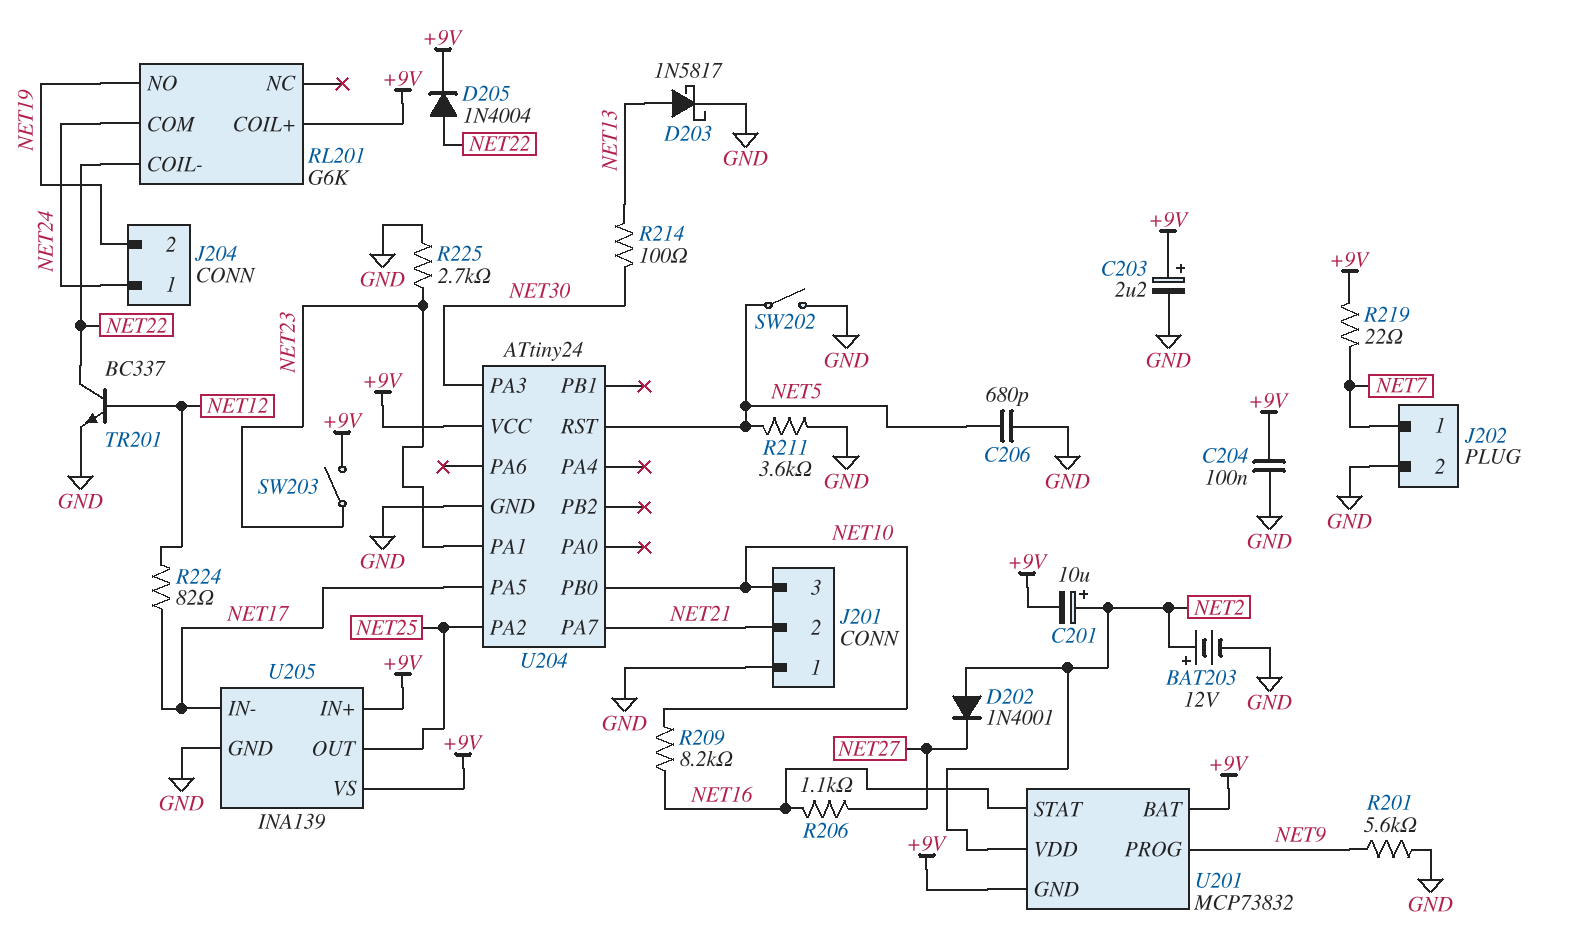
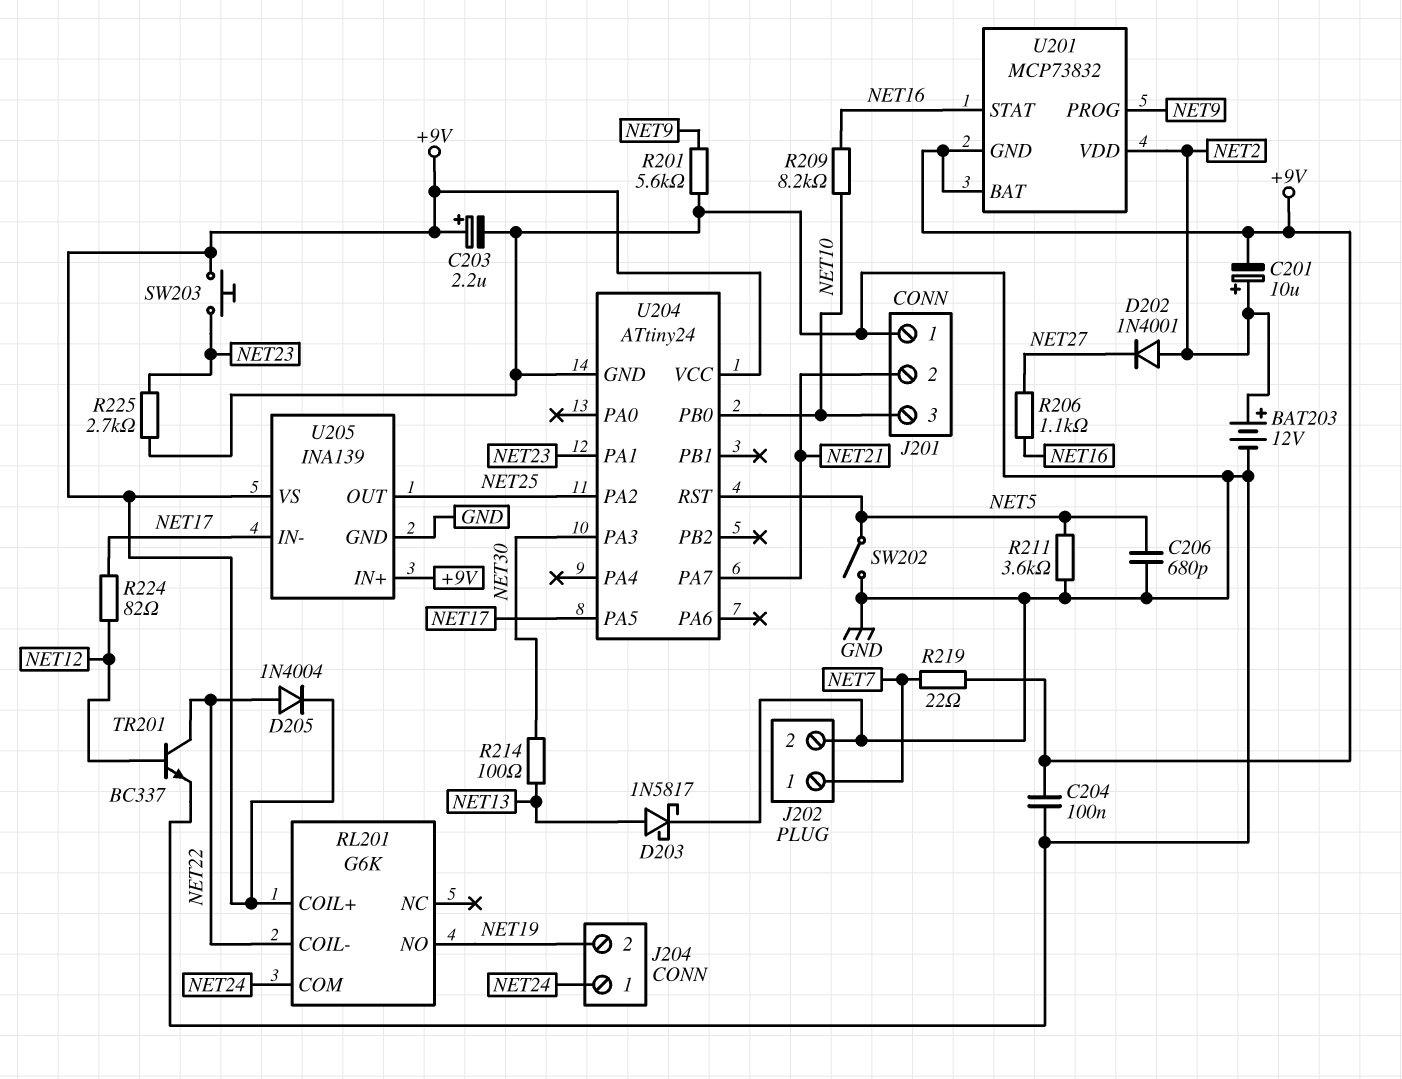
SW203: switch (+9V, NET23) -> button (+9V, NET23)

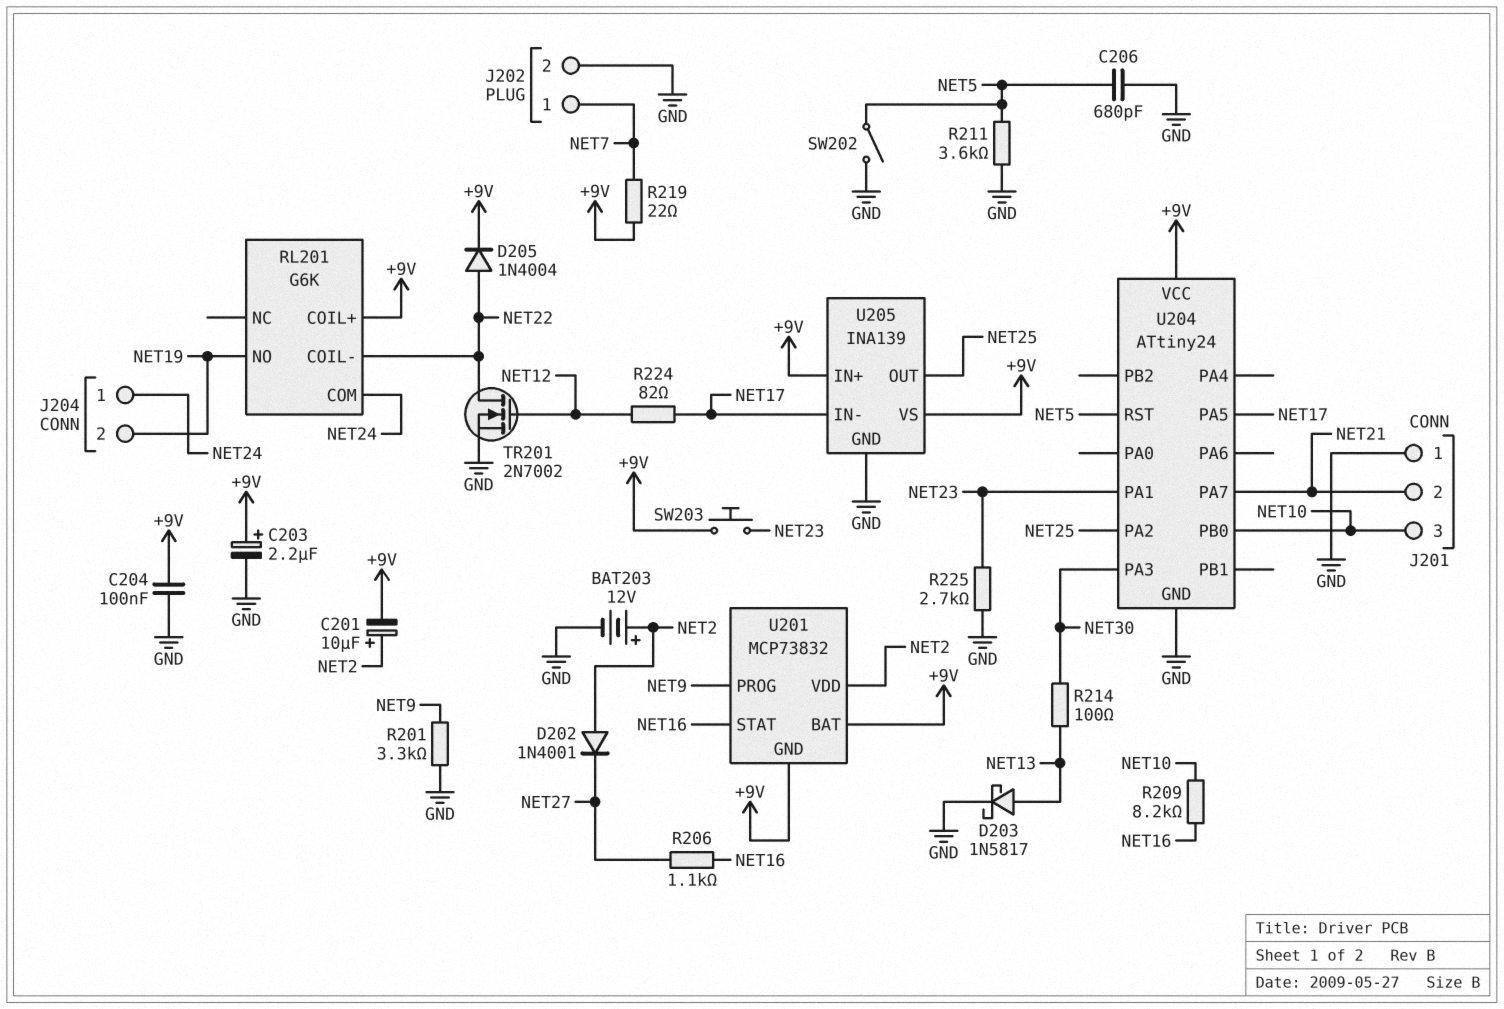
R201: 5.6k (GND, NET9) -> 3.3k (GND, NET9)
TR201: NPN BC337 (B NET12, C NET22, E GND) -> NMOS 2N7002 (G NET12, D NET22, S GND)

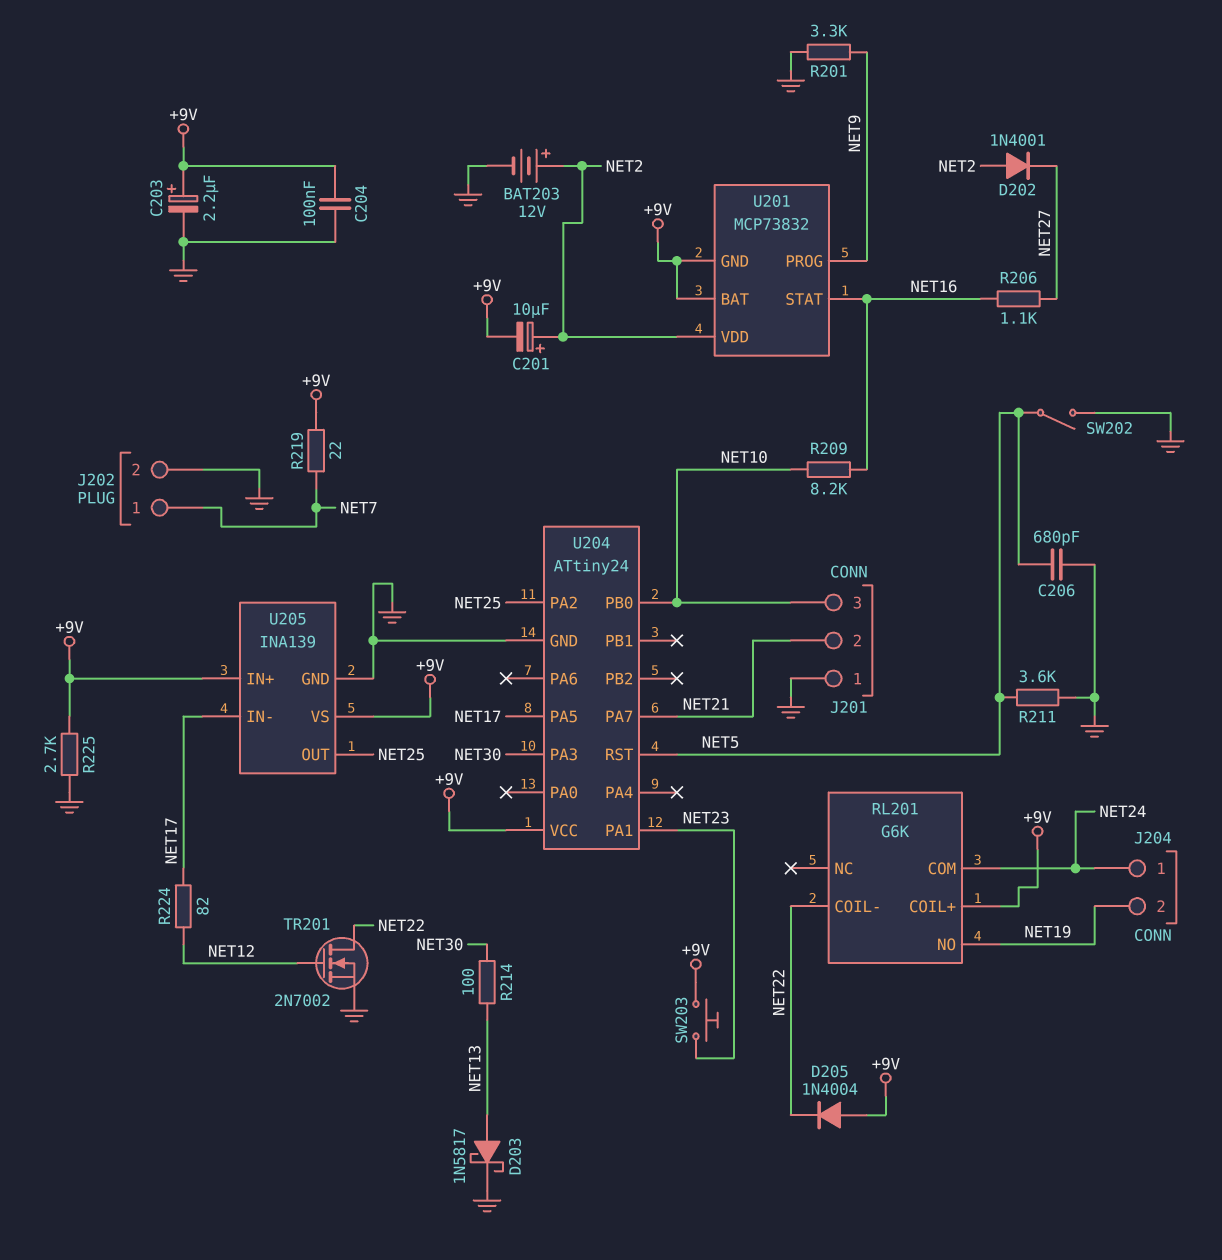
D205: diode 1N4004 (A NET22, K +9V) -> diode 1N4004 (A +9V, K NET22)
R225: 2.7k (GND, NET23) -> 2.7k (+9V, GND)

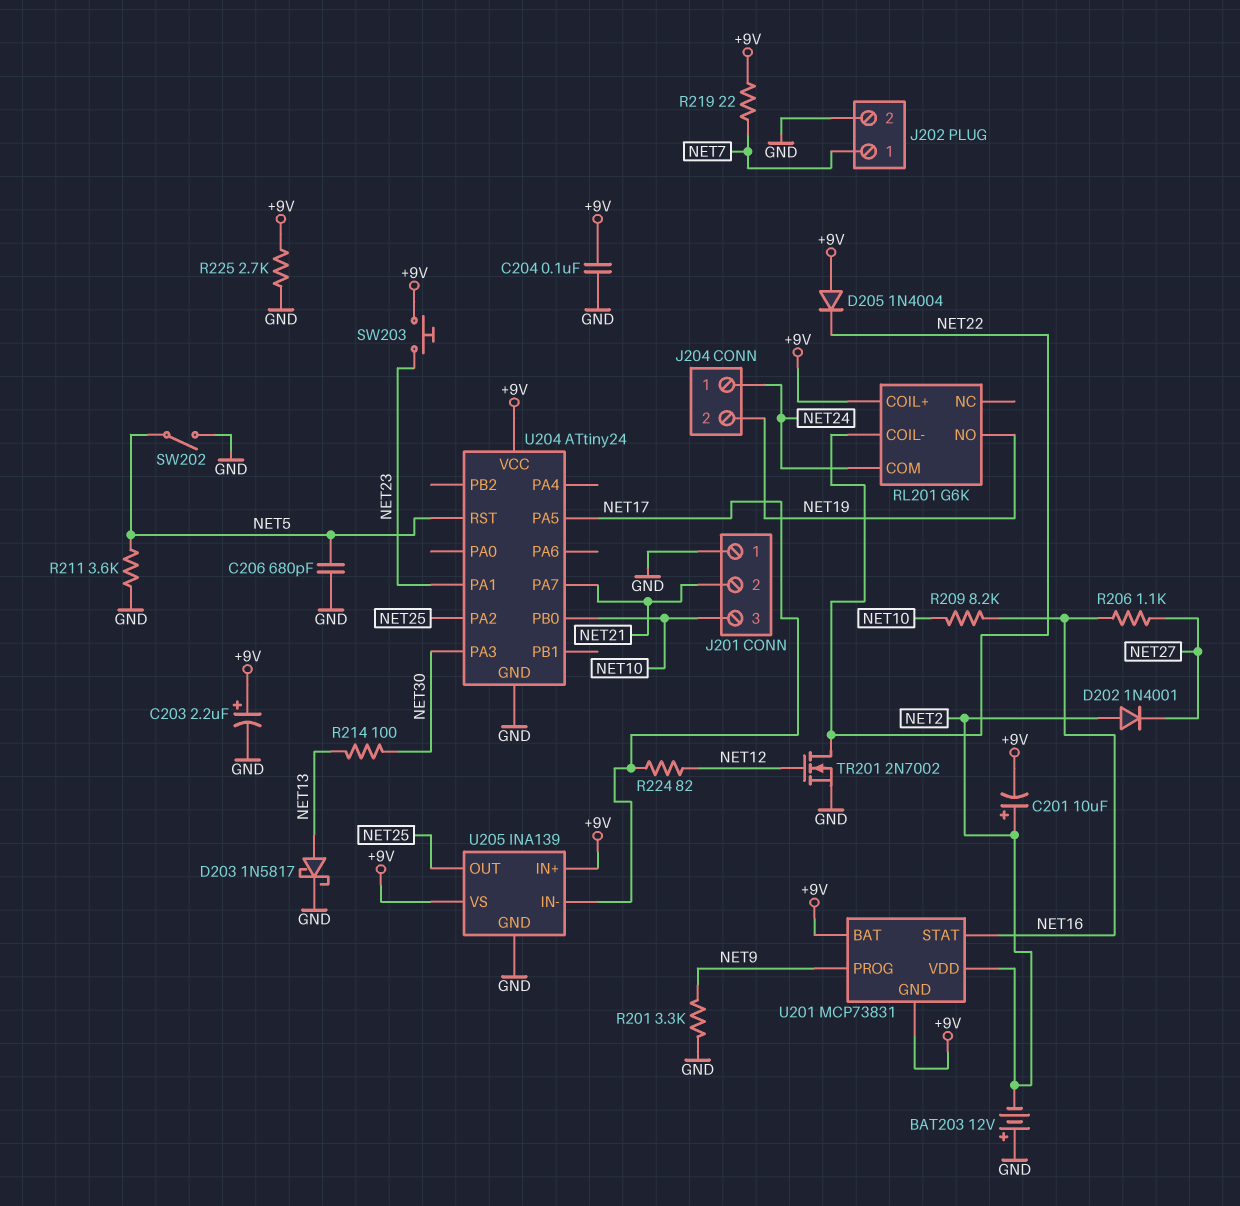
BAT203: 12V (plus NET2, minus GND) -> 12V (plus GND, minus NET2)
U201: MCP73832 -> MCP73831

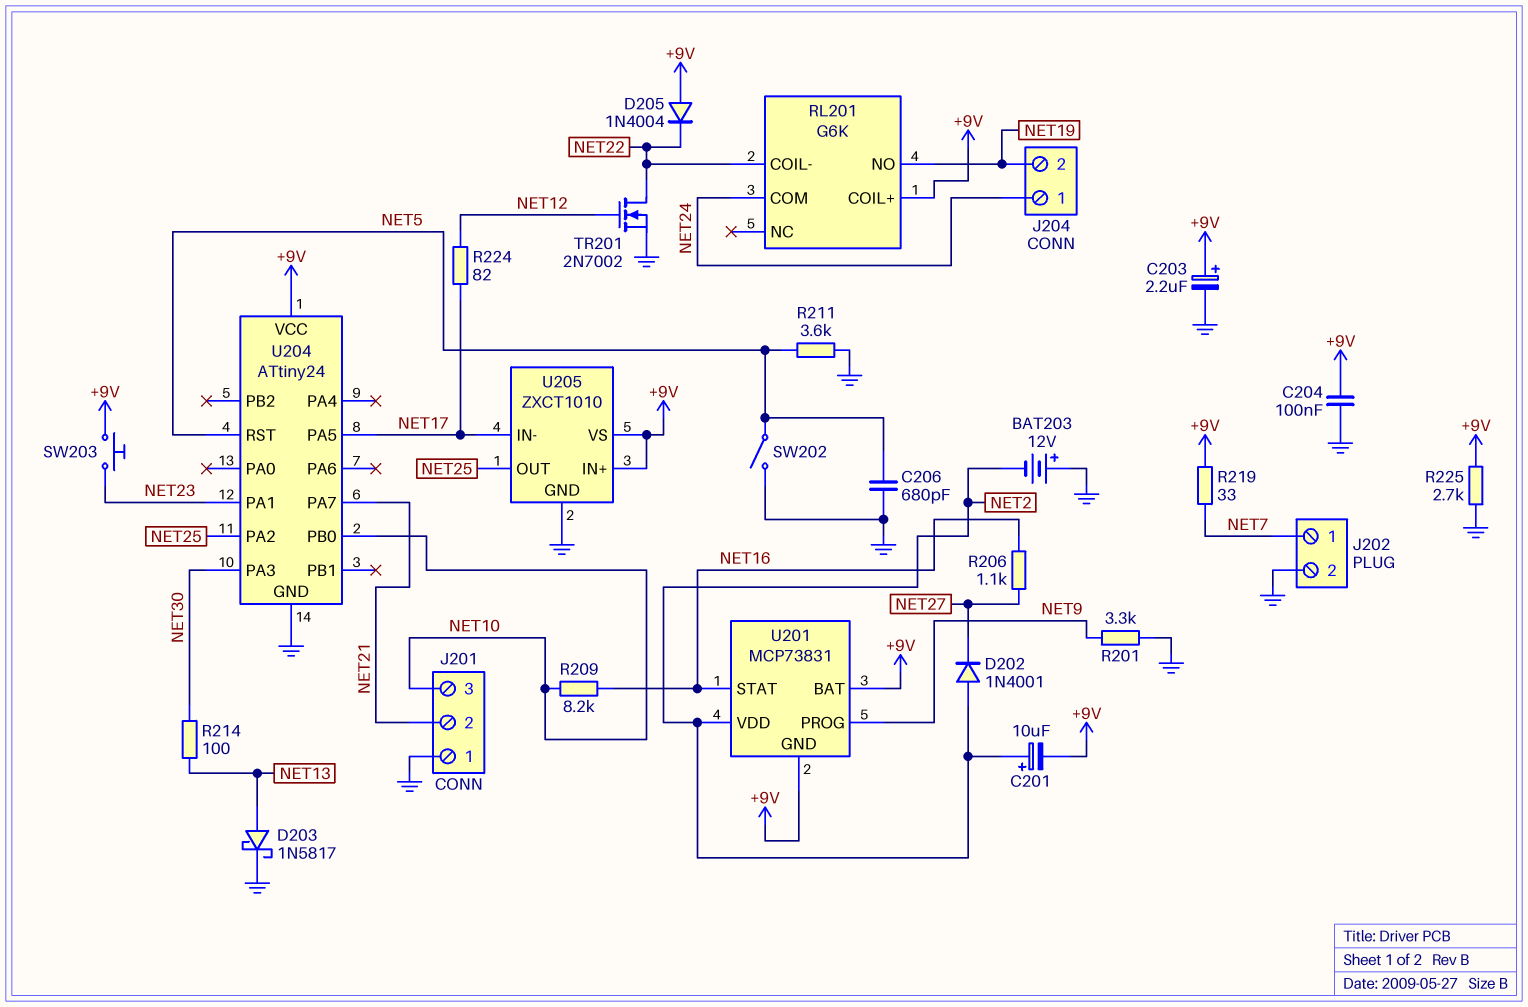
R219: 22 (+9V, NET7) -> 33 (+9V, NET7)
U205: INA139 -> ZXCT1010

